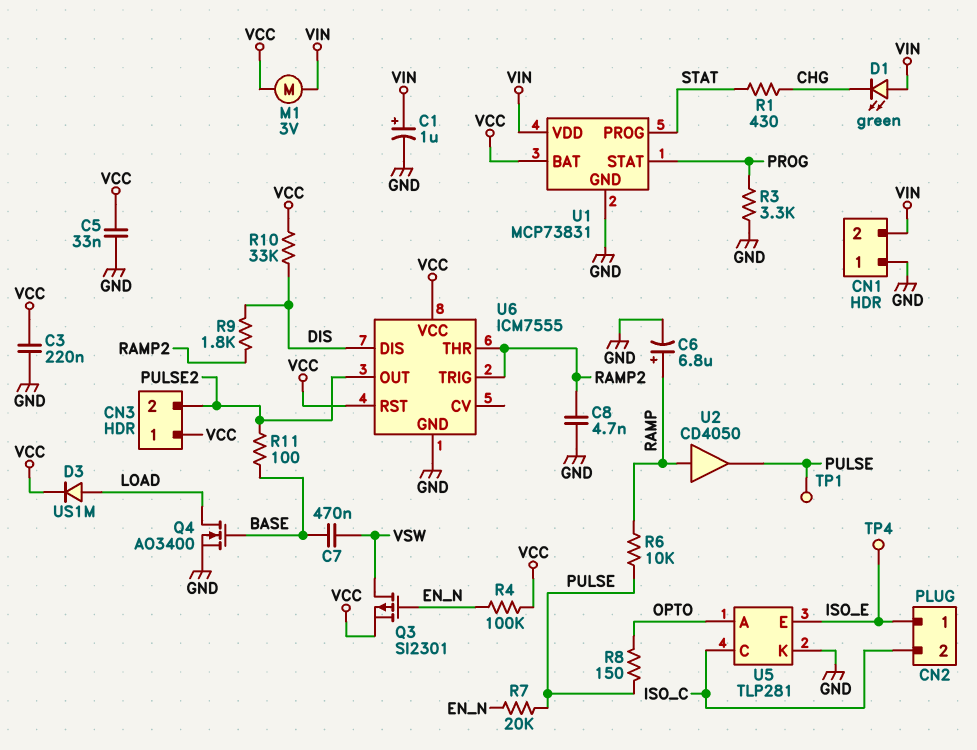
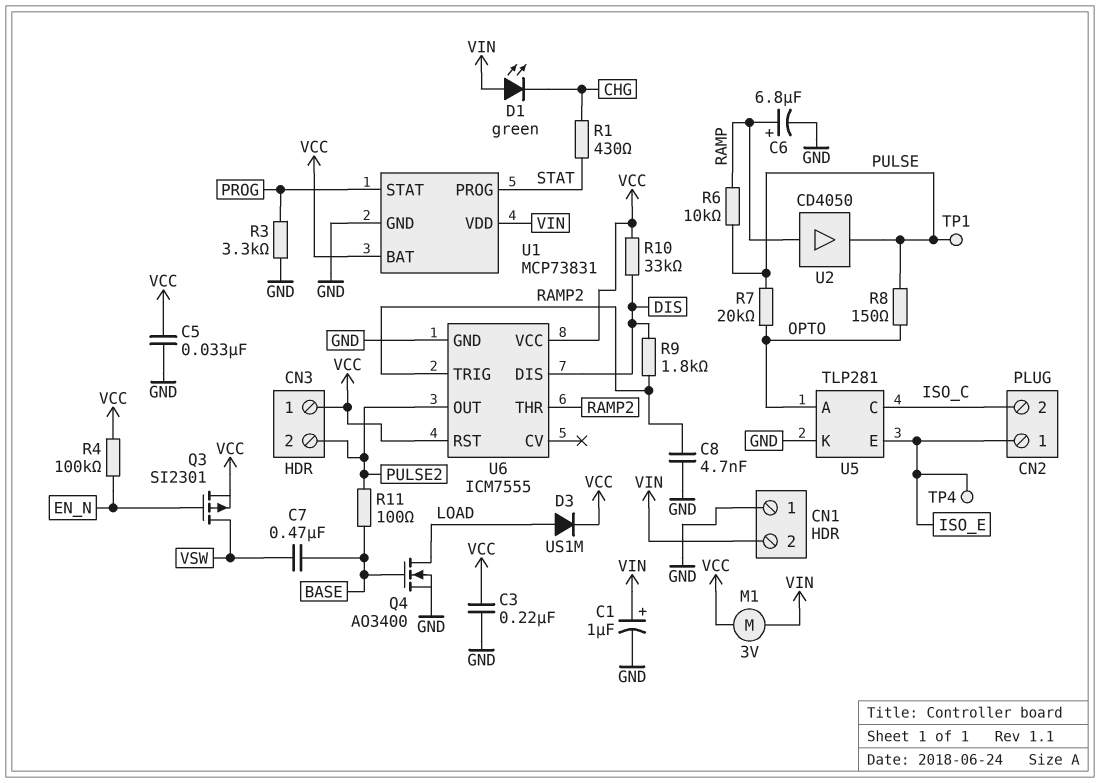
R7: 20k (EN_N, PULSE) -> 20k (OPTO, PULSE)

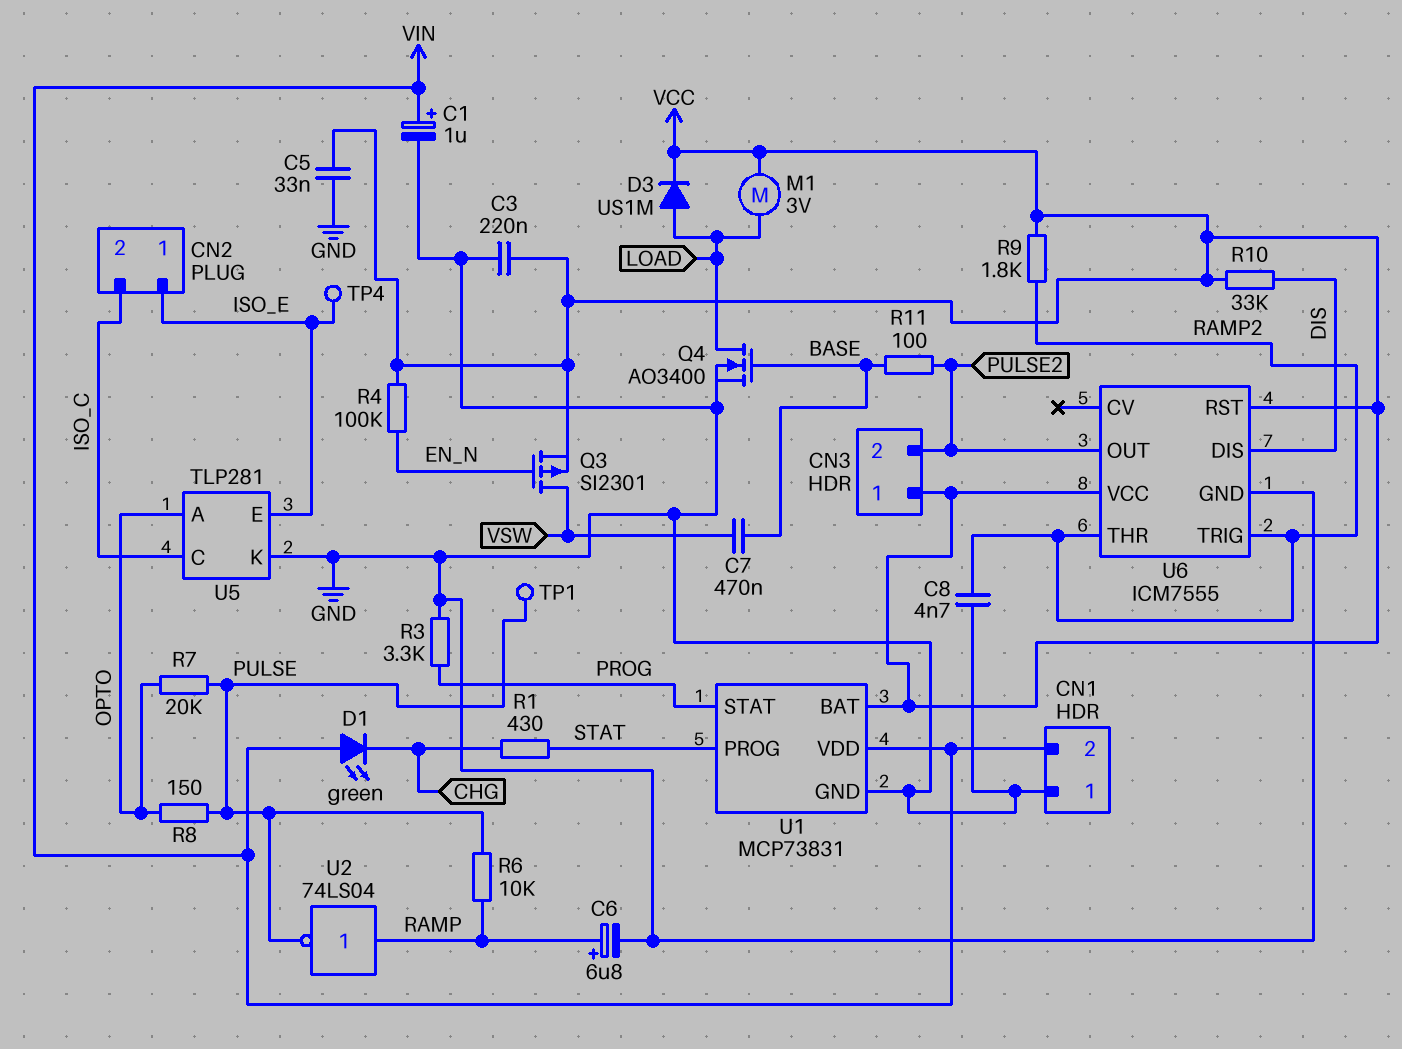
M1: motor 3V (VCC, VIN) -> motor 3V (LOAD, VCC)
R9: 1.8k (DIS, RAMP2) -> 1.8k (RAMP2, VCC)
U2: buffer CD4050 (in RAMP, out PULSE) -> NOT 74LS04 (in RAMP, out PULSE)

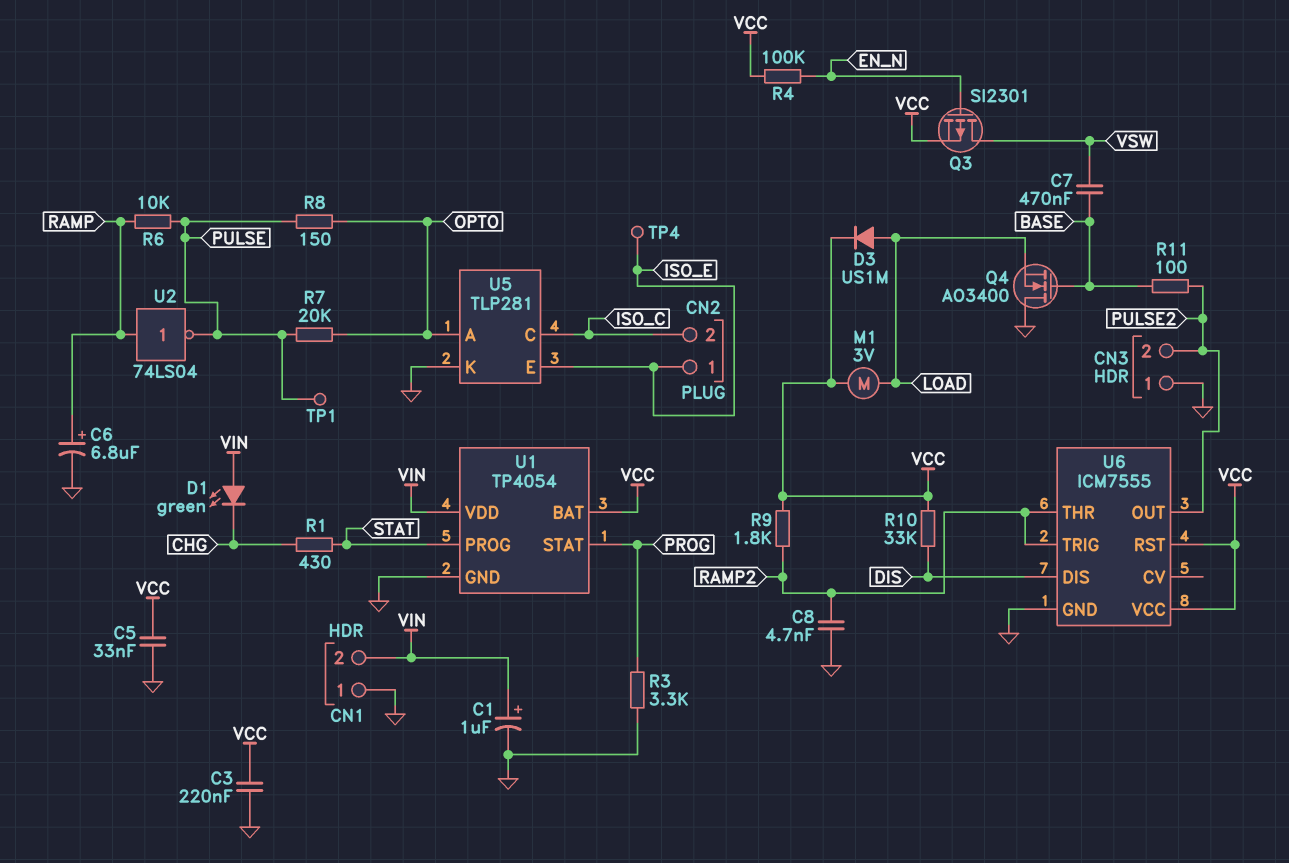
CN3 pin 1: VCC -> GND
Q4: NMOS AO3400 (G BASE, D LOAD, S GND) -> NMOS AO3400 (G BASE, D GND, S LOAD)
U1: MCP73831 -> TP4054

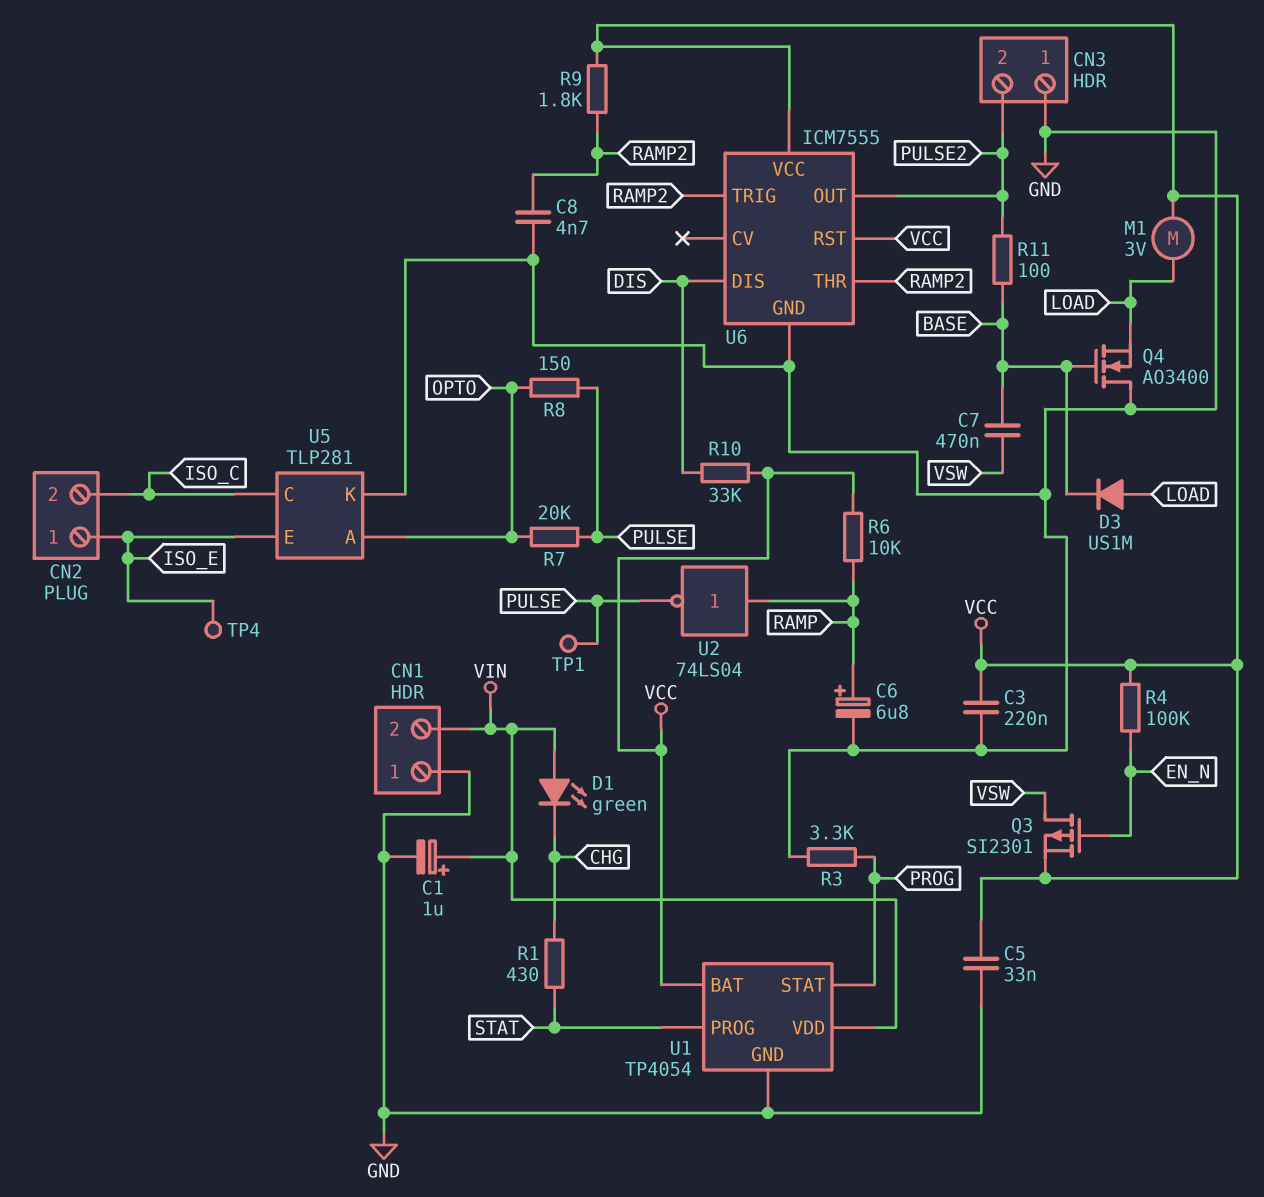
D3: diode US1M (A LOAD, K VCC) -> diode US1M (A LOAD, K BASE)
R6: 10k (PULSE, RAMP) -> 10k (RAMP, VCC)

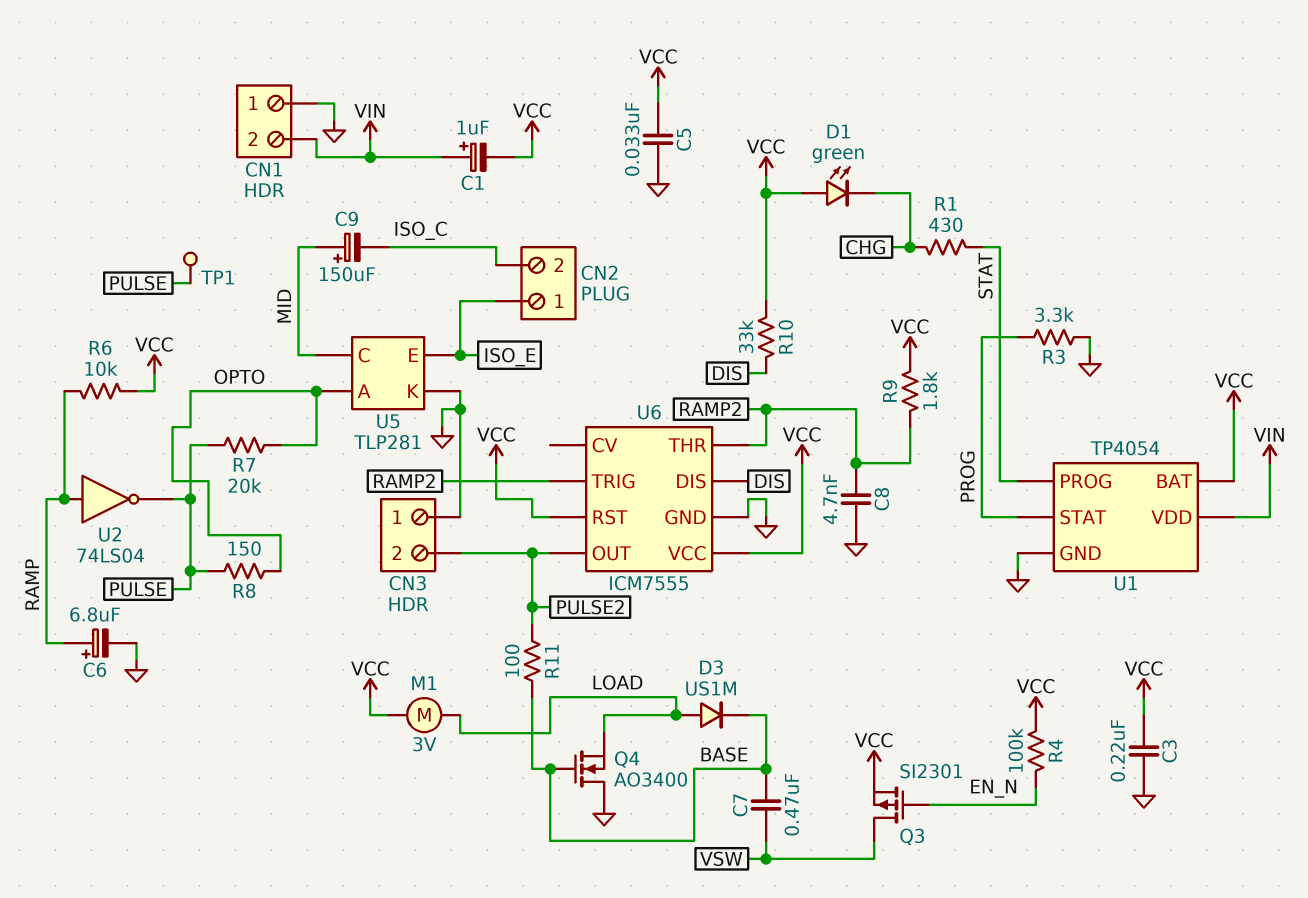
C1: 1uF (plus VIN, minus GND) -> 1uF (plus VIN, minus VCC)
C9: none -> 150uF (plus MID, minus ISO_C)
D1: LED green (A VIN, K CHG) -> LED green (A VCC, K CHG)
TP4: test point (ISO_E) -> none
U5 pin C: ISO_C -> MID

